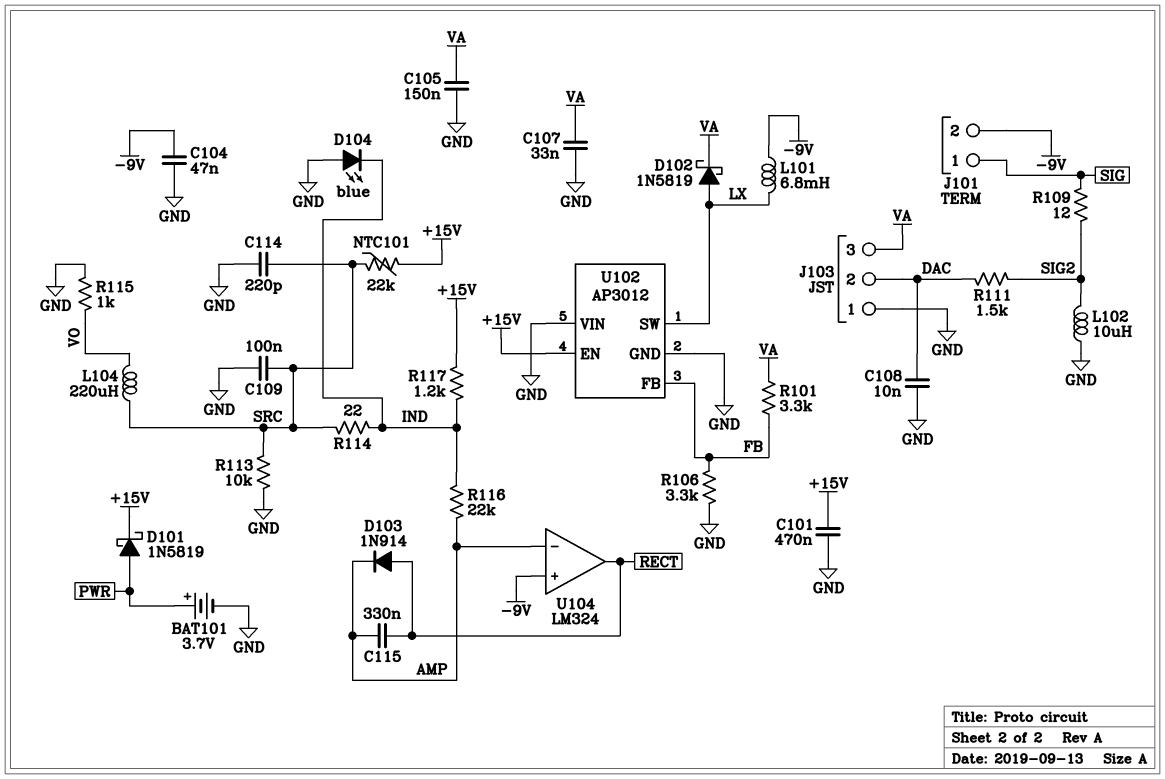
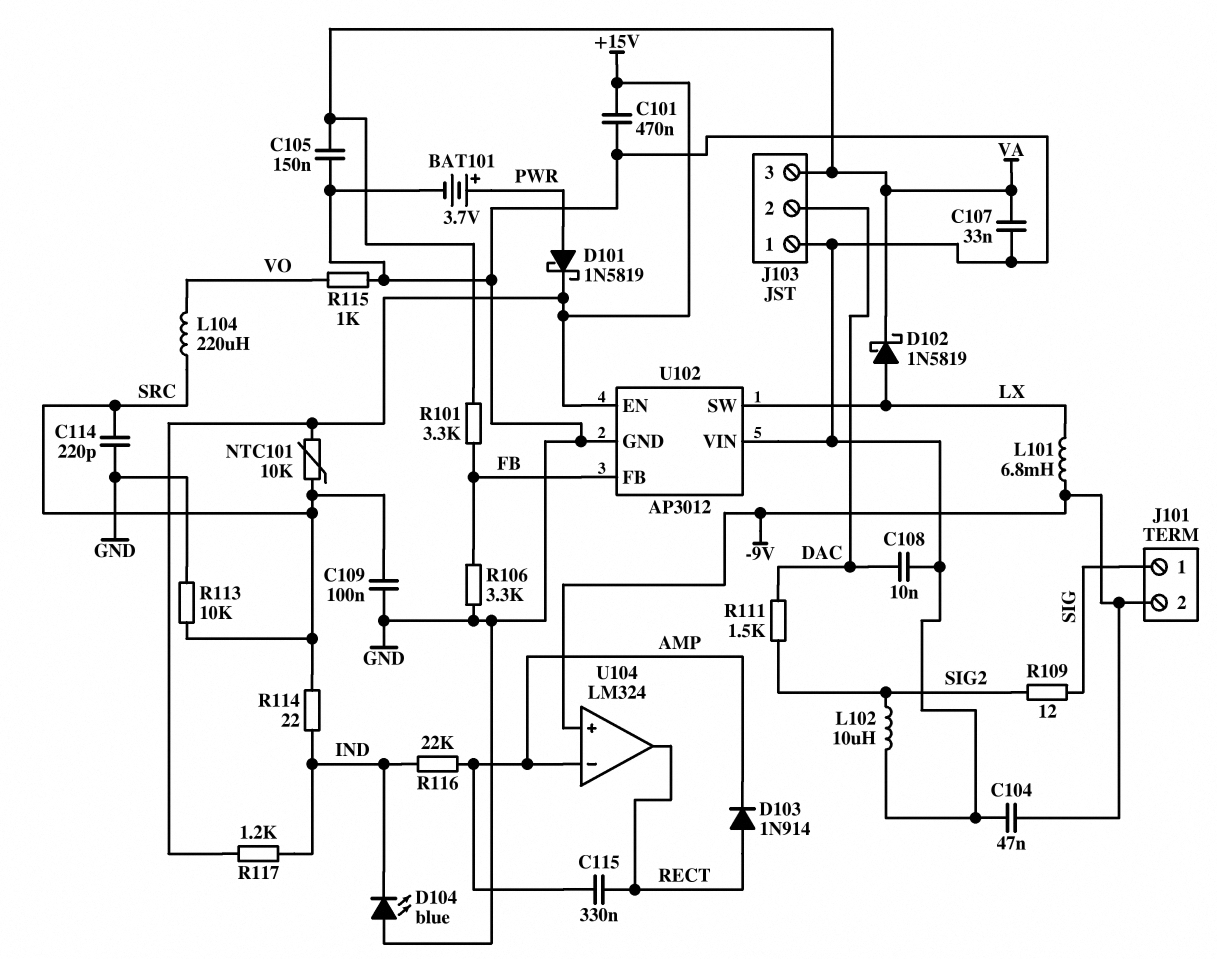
NTC101: 22k (+15V, SRC) -> 10k (+15V, SRC)

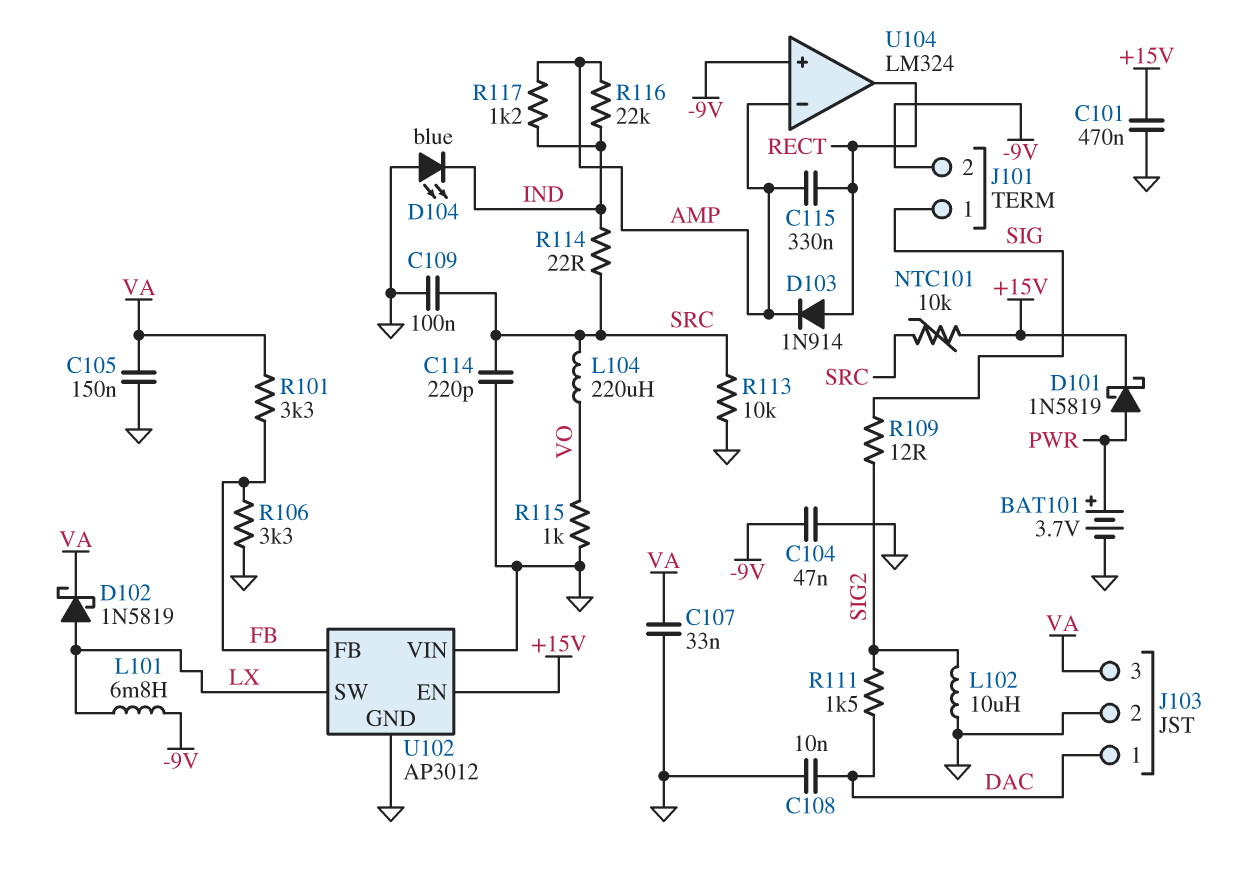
J103 pin 1: GND -> DAC
J103 pin 2: DAC -> GND
R117: 1.2k (+15V, IND) -> 1.2k (AMP, IND)

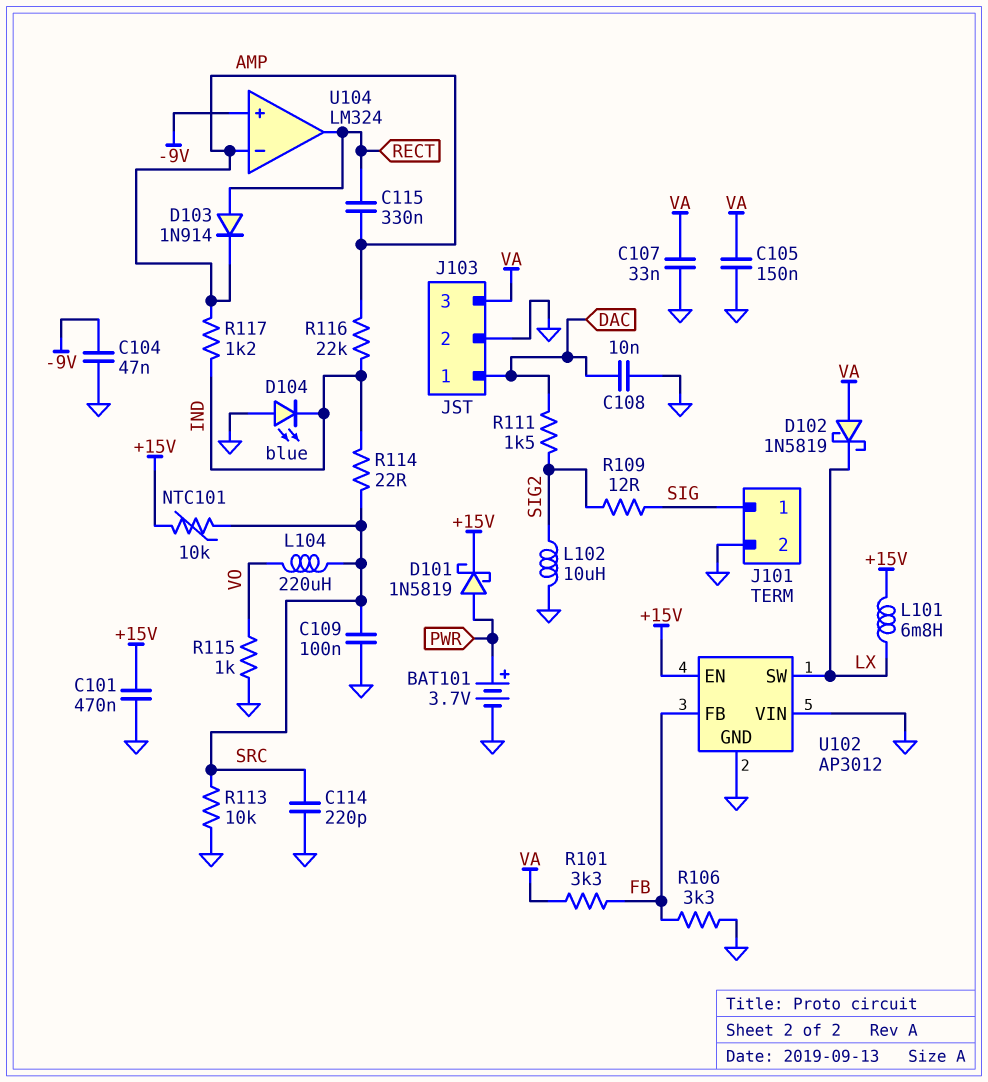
D102: schottky 1N5819 (A LX, K VA) -> schottky 1N5819 (A VA, K LX)
J101 pin 2: -9V -> GND
L101: 6.8mH (-9V, LX) -> 6.8mH (+15V, LX)

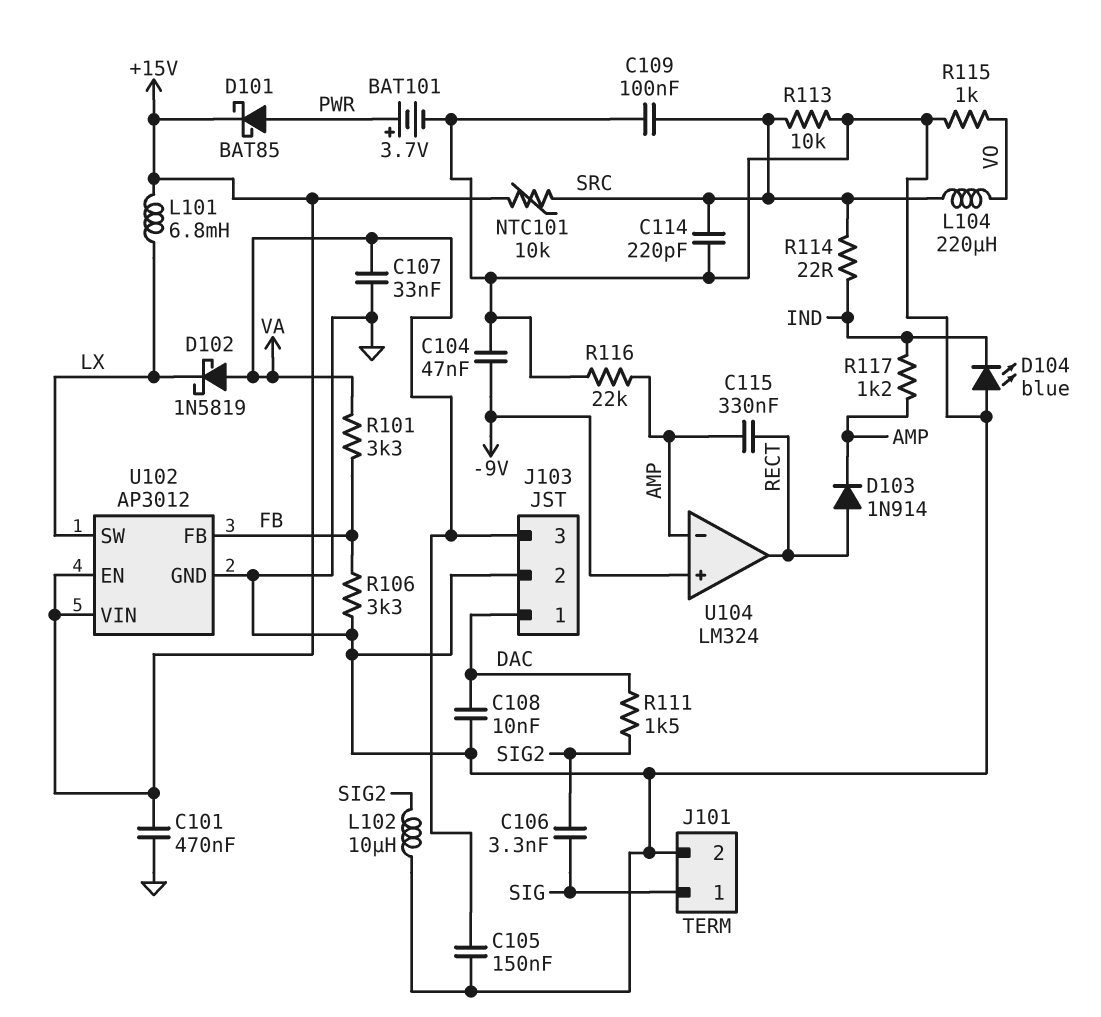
C106: none -> 3.3nF (SIG, SIG2)
D101: schottky 1N5819 (A PWR, K +15V) -> schottky BAT85 (A PWR, K +15V)
R109: 12 (SIG, SIG2) -> none
R116: 22k (AMP, IND) -> 22k (AMP, GND)
U102 pin VIN: GND -> +15V

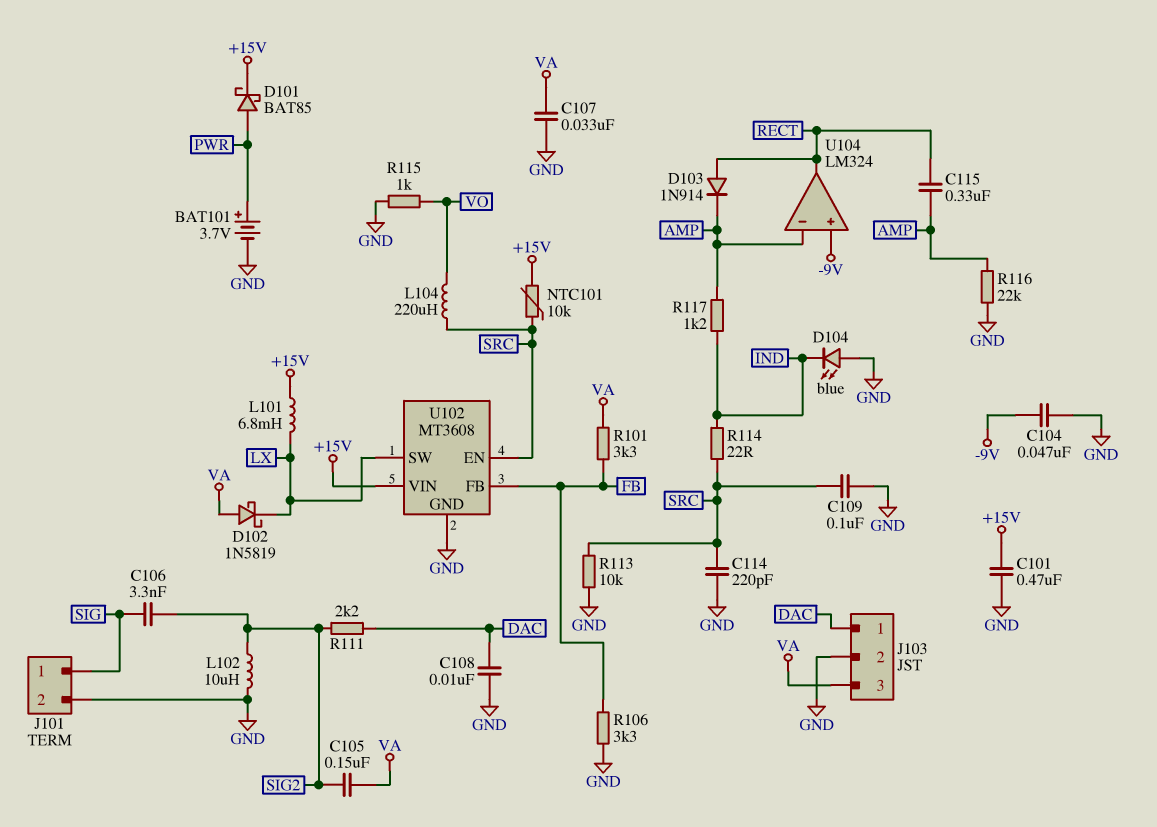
C105: 150nF (GND, VA) -> 150nF (SIG2, VA)
R111: 1.5k (DAC, SIG2) -> 2.2k (DAC, SIG2)
U102: AP3012 -> MT3608
U102 pin EN: +15V -> SRC

